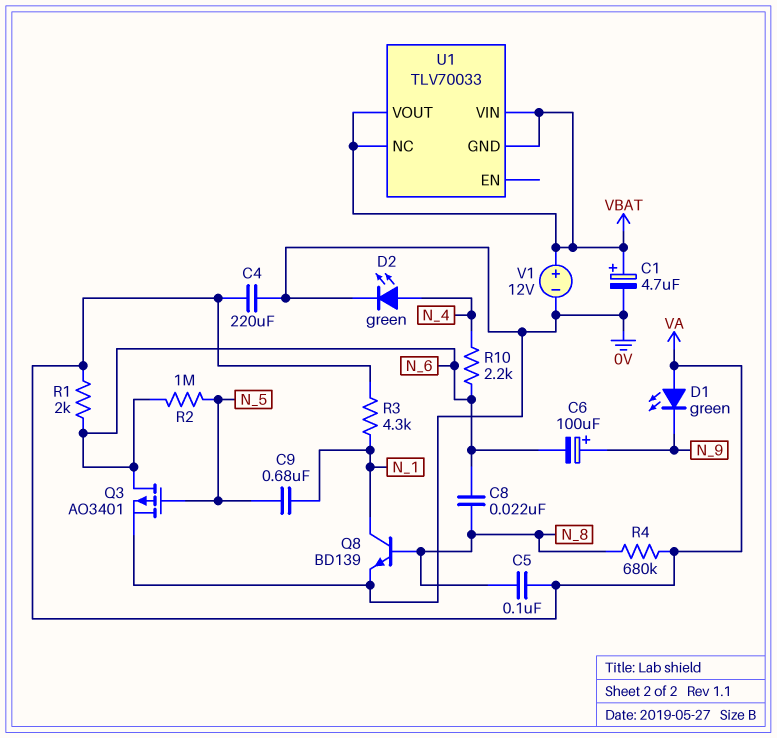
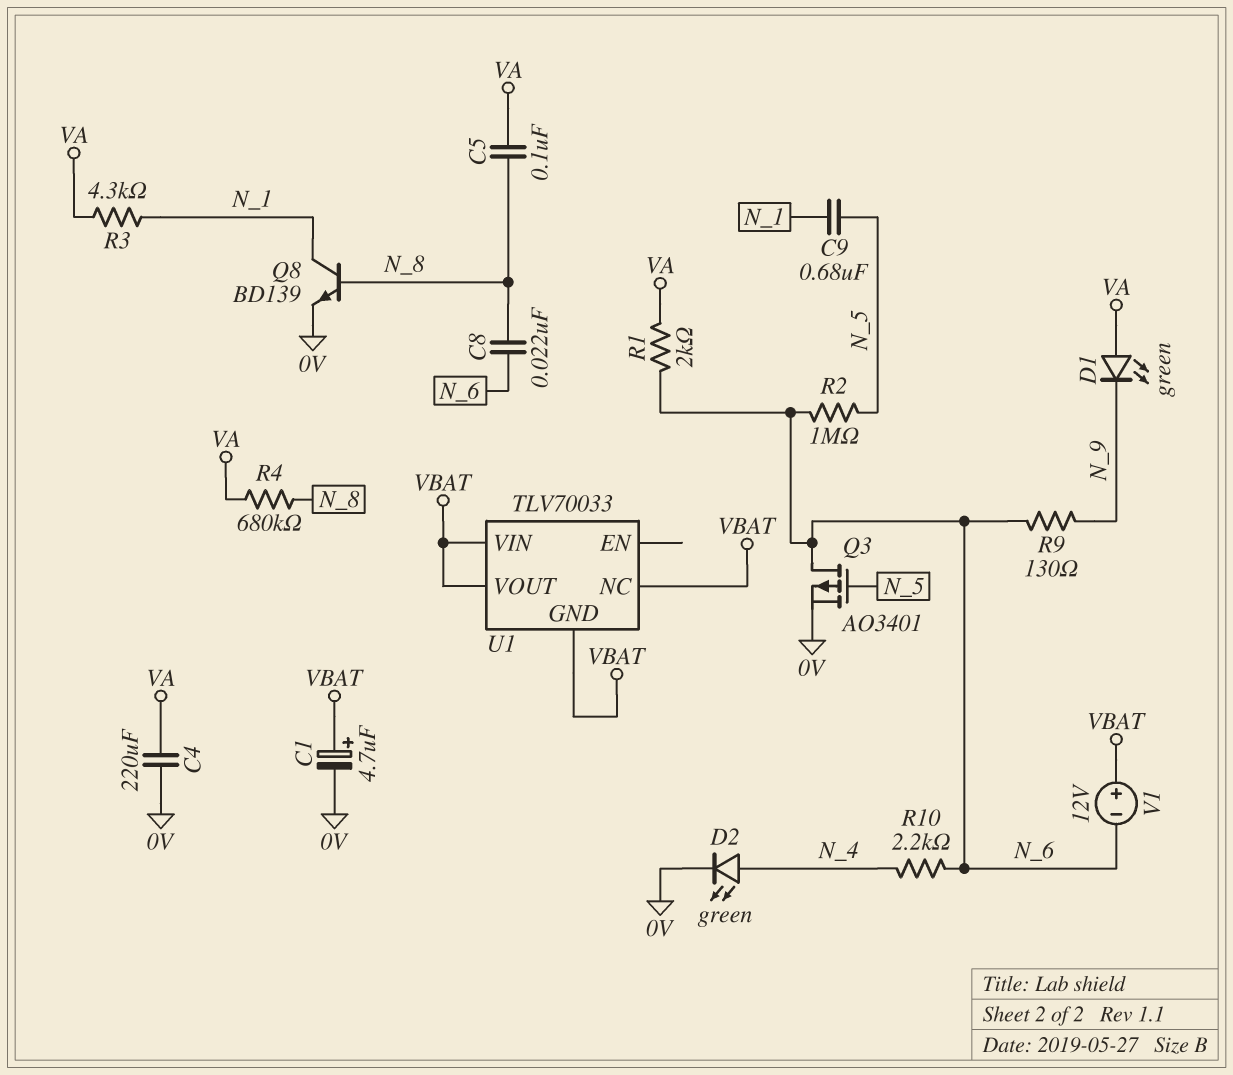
C6: 100uF (plus N_9, minus N_6) -> none
R9: none -> 130 (N_6, N_9)
V1: 12V (plus VBAT, minus 0V) -> 12V (plus VBAT, minus N_6)

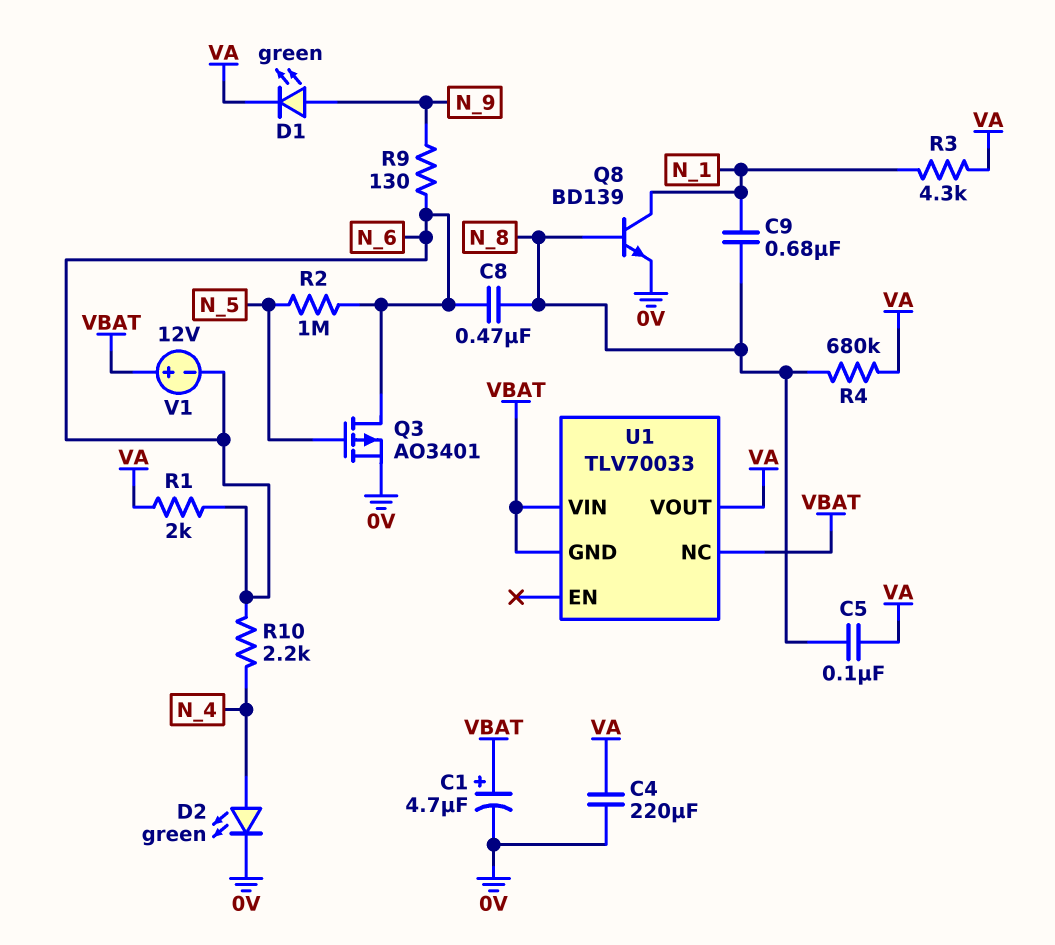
C8: 22nF (N_6, N_8) -> 470nF (N_6, N_8)
C9: 680nF (N_1, N_5) -> 680nF (N_1, N_8)
D1: LED green (A VA, K N_9) -> LED green (A N_9, K VA)
U1 pin VOUT: VBAT -> VA

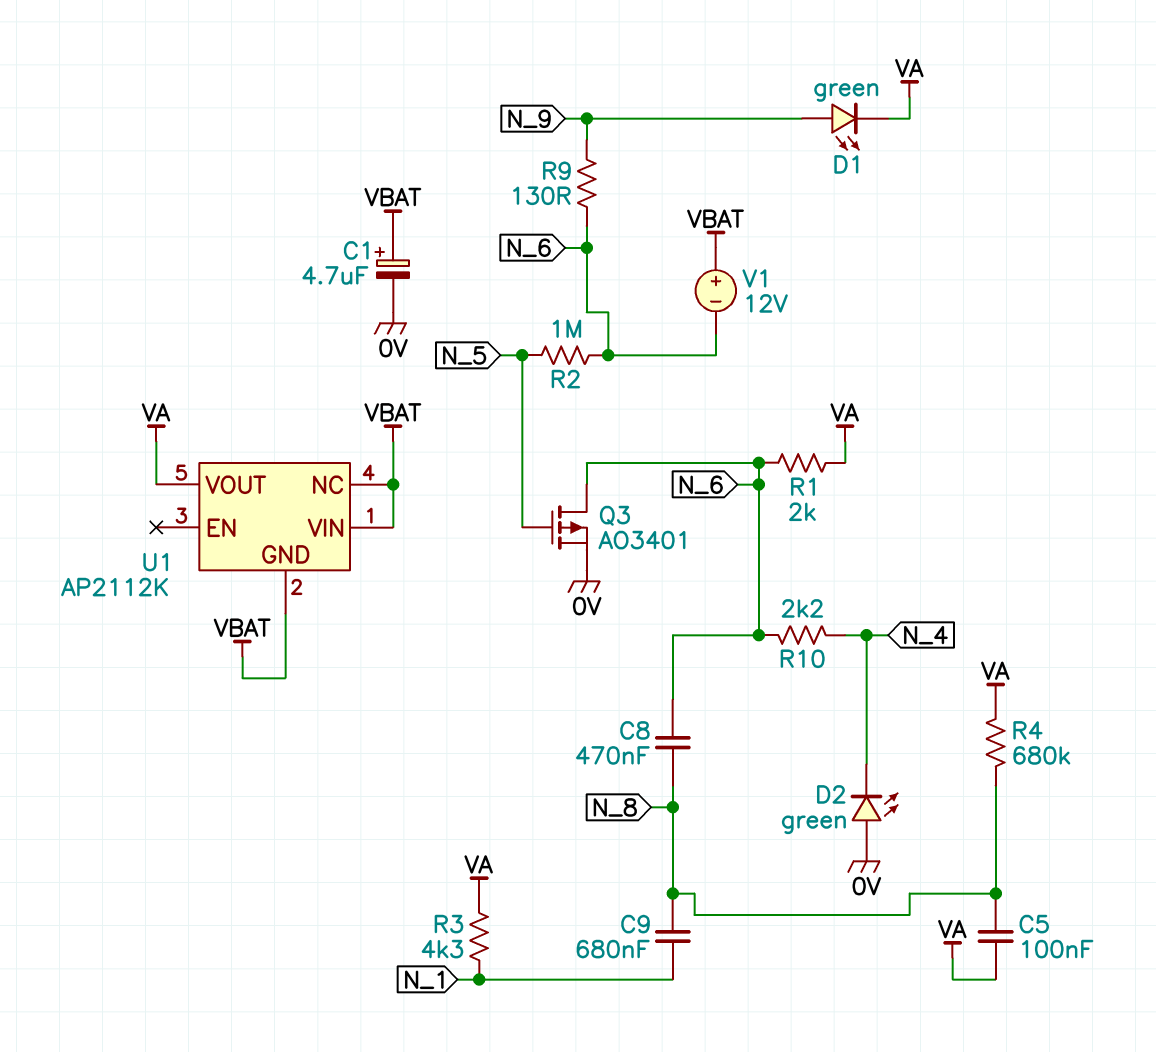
C4: 220uF (0V, VA) -> none
D2: LED green (A N_4, K 0V) -> LED green (A 0V, K N_4)
Q8: NPN BD139 (B N_8, C N_1, E 0V) -> none
U1: TLV70033 -> AP2112K

